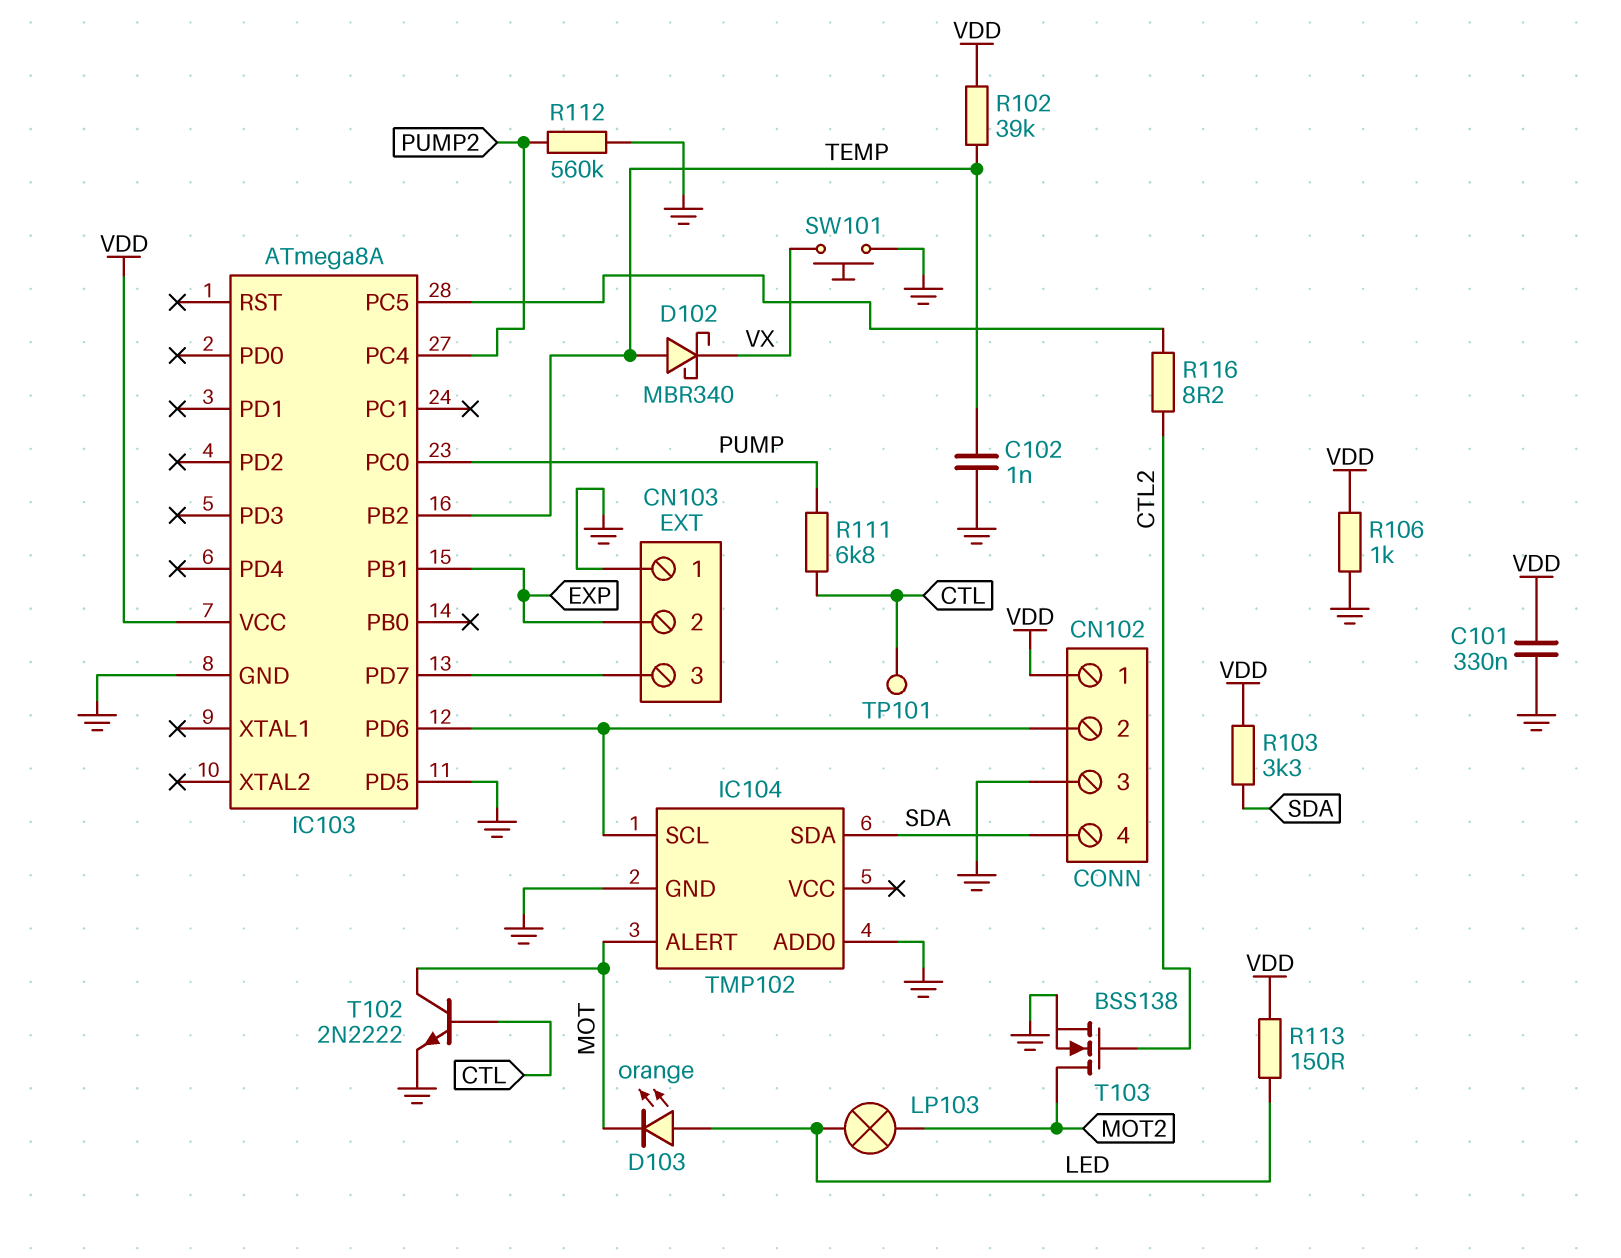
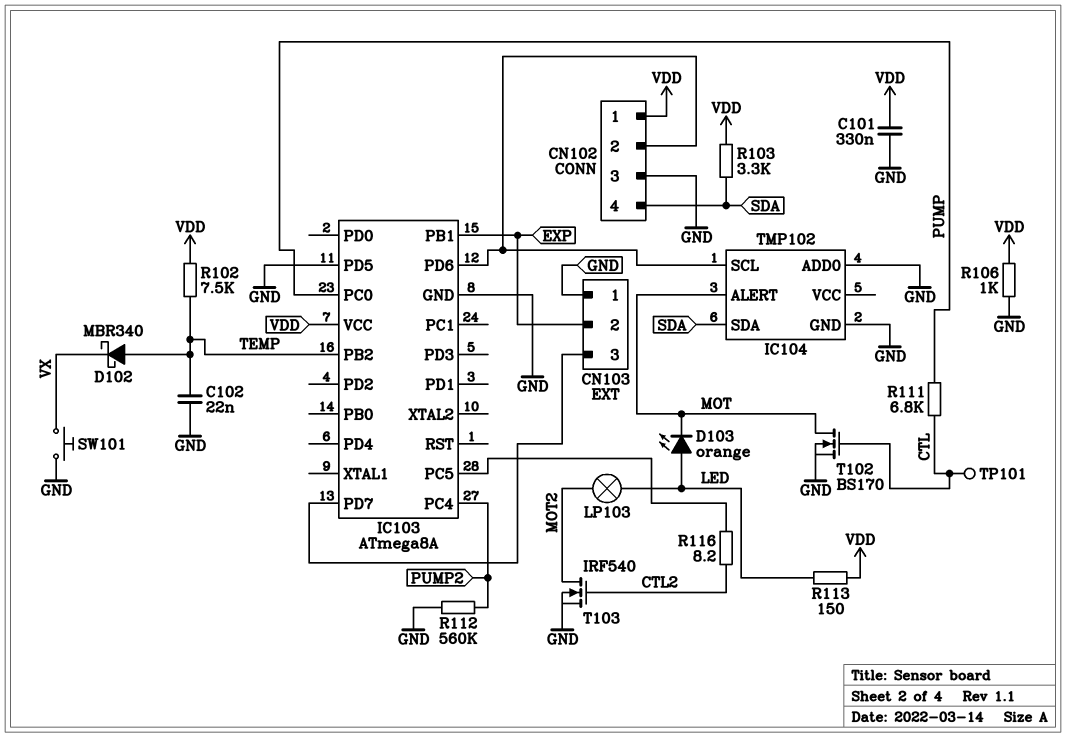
C102: 1nF (GND, TEMP) -> 22nF (GND, TEMP)
R102: 39k (TEMP, VDD) -> 7.5k (TEMP, VDD)
T102: NPN 2N2222 (B CTL, C MOT, E GND) -> NMOS BS170 (G CTL, D MOT, S GND)
T103: NMOS BSS138 (G CTL2, D MOT2, S GND) -> NMOS IRF540 (G CTL2, D MOT2, S GND)

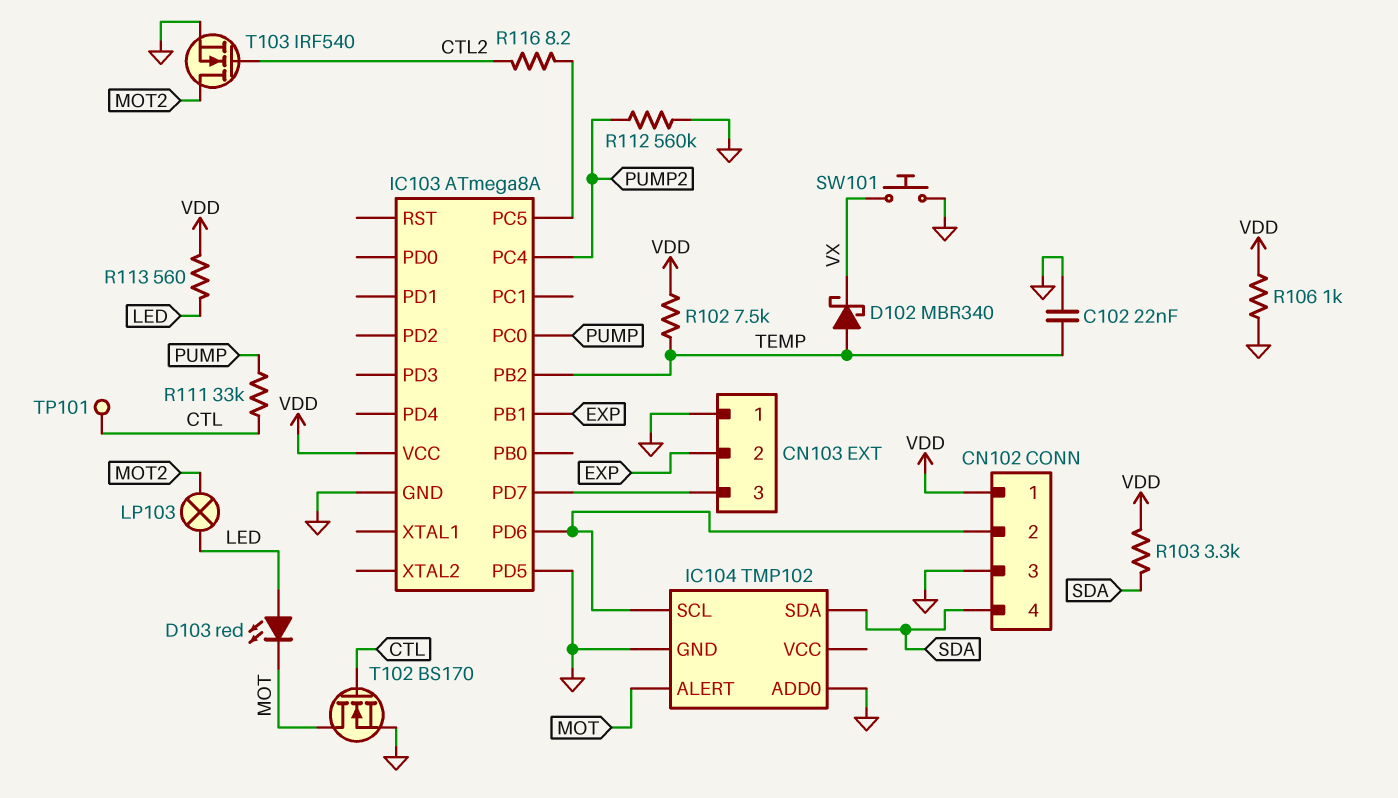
C101: 330nF (GND, VDD) -> none
D103: LED orange (A LED, K MOT) -> LED red (A LED, K MOT)
R111: 6.8k (CTL, PUMP) -> 33k (CTL, PUMP)
R113: 150 (LED, VDD) -> 560 (LED, VDD)

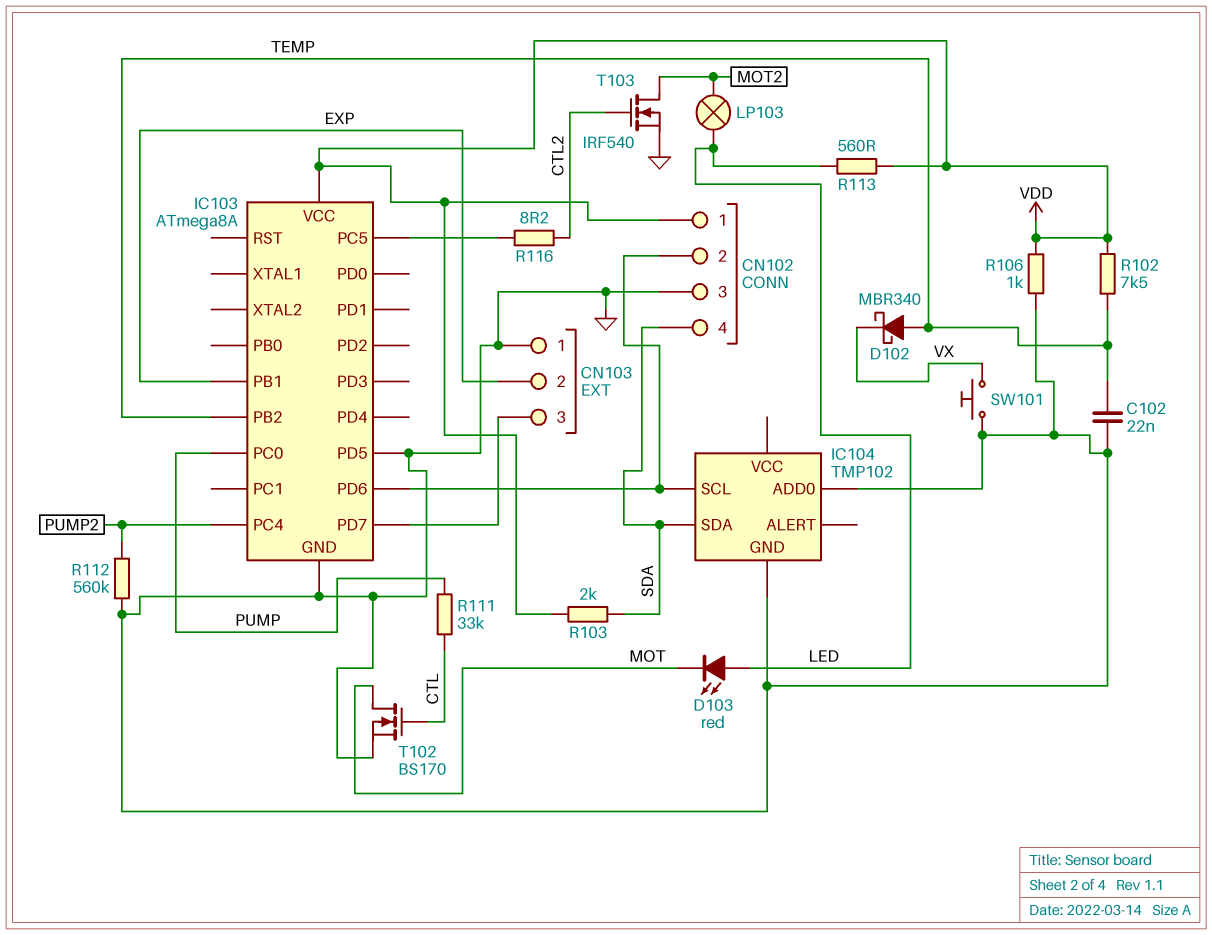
IC104 pin ALERT: MOT -> none
R103: 3.3k (SDA, VDD) -> 2k (SDA, VDD)
TP101: test point (CTL) -> none

